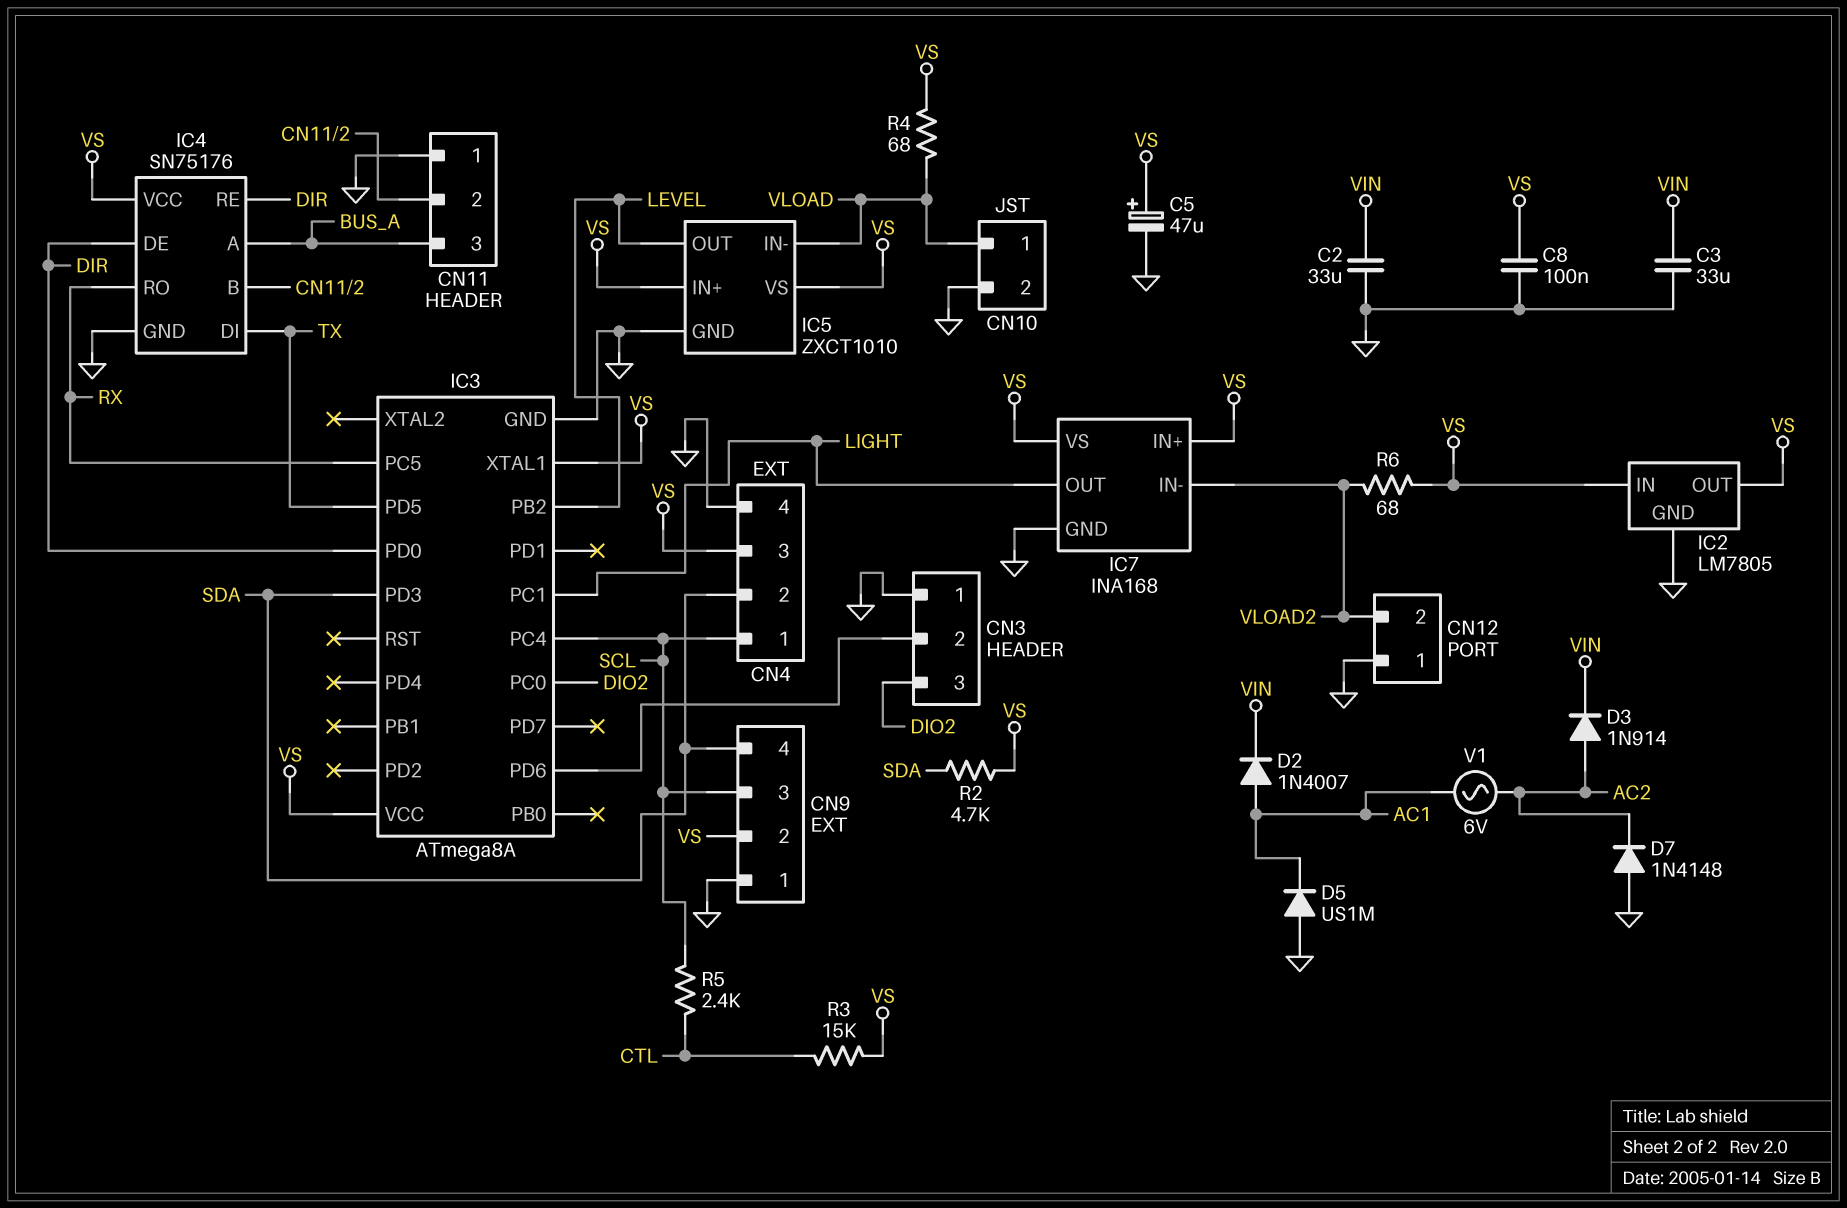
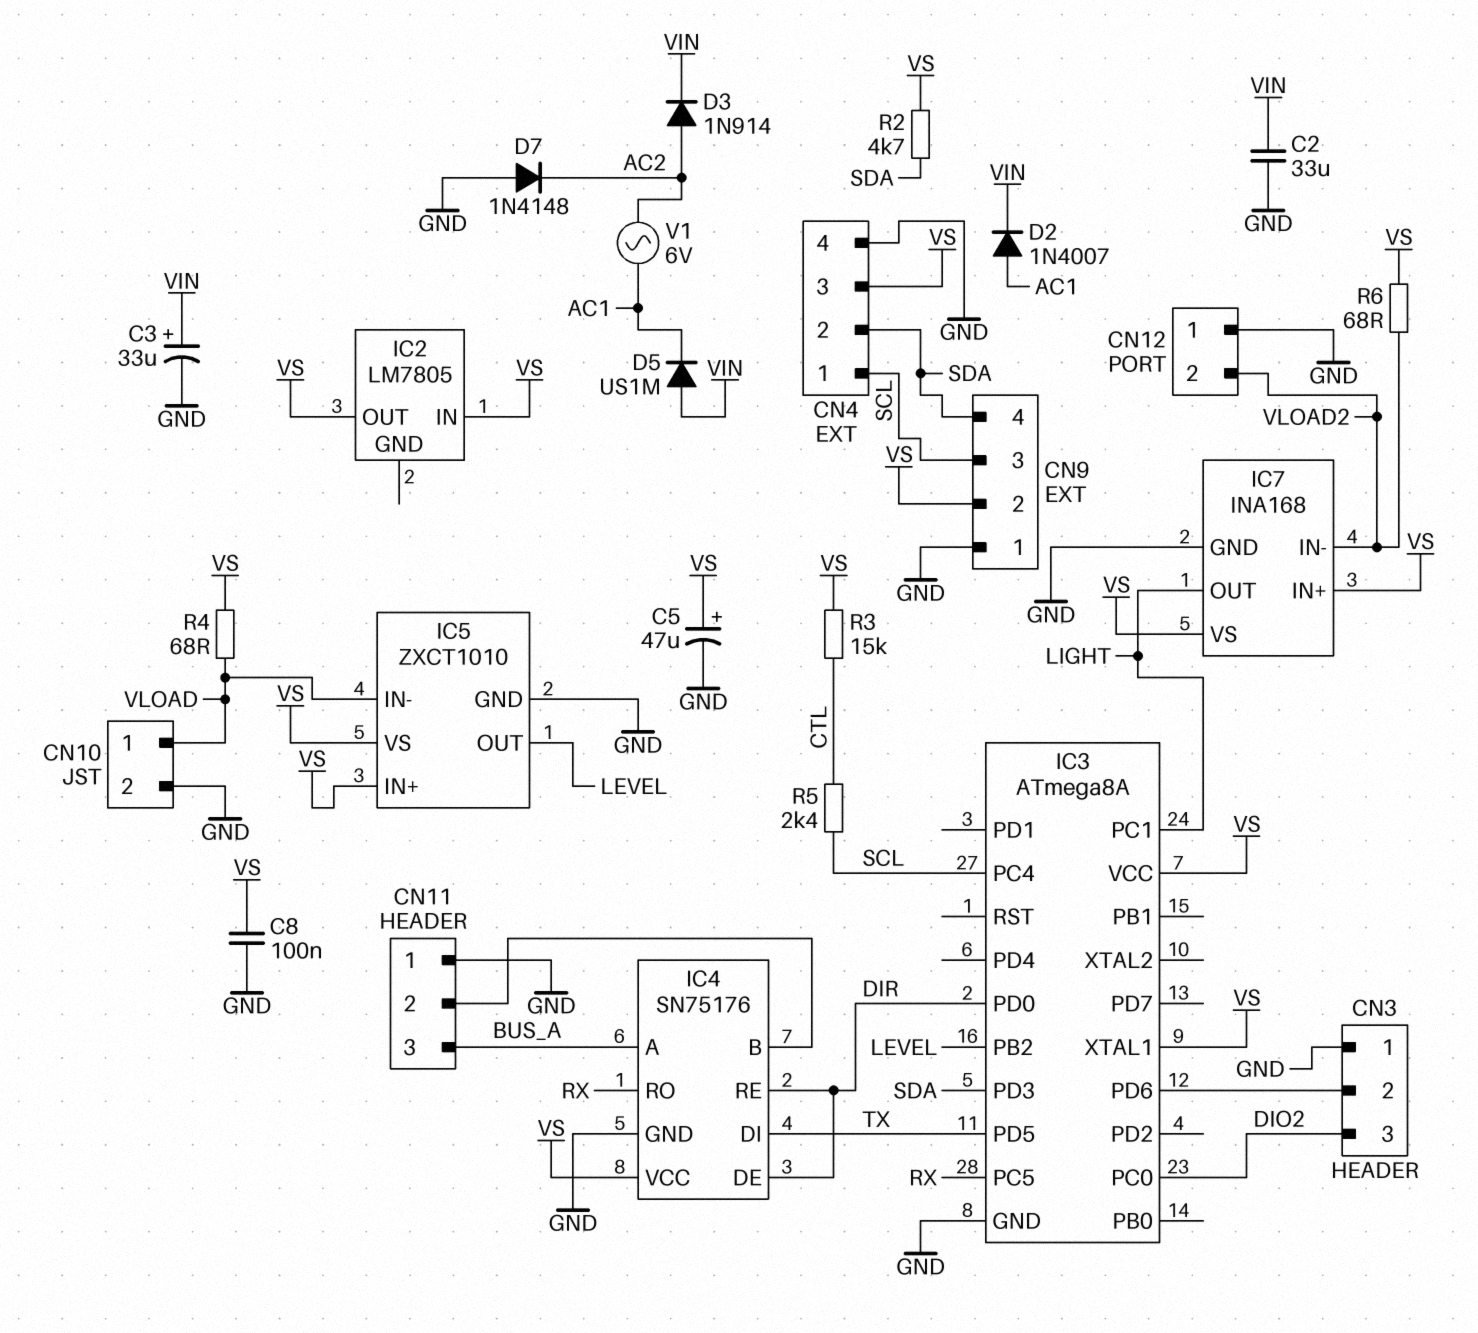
C3: 33uF (GND, VIN) -> 33uF (plus VIN, minus GND)
D5: diode US1M (A GND, K AC1) -> diode US1M (A VIN, K AC1)
IC2 pin GND: GND -> none

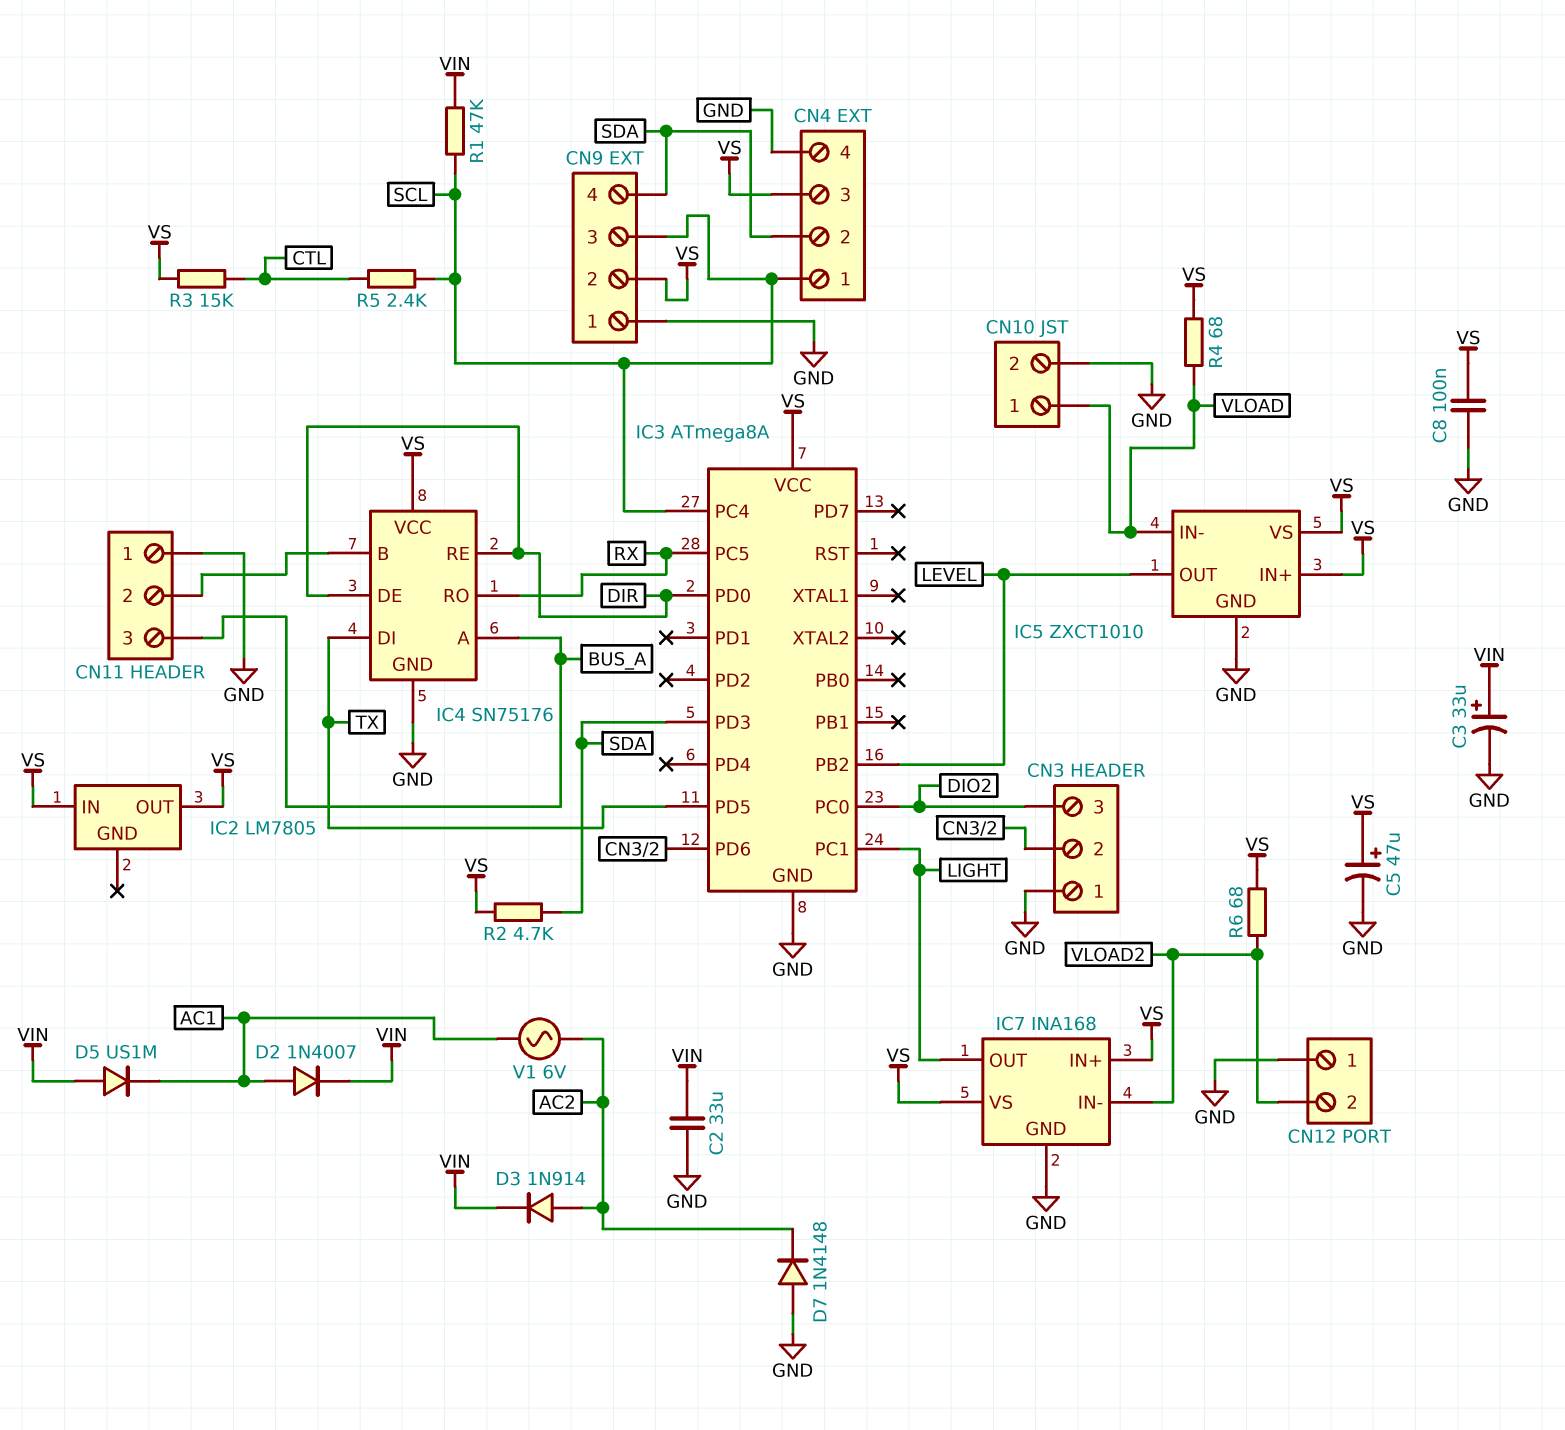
IC3 pin XTAL1: VS -> none
R1: none -> 47k (SCL, VIN)

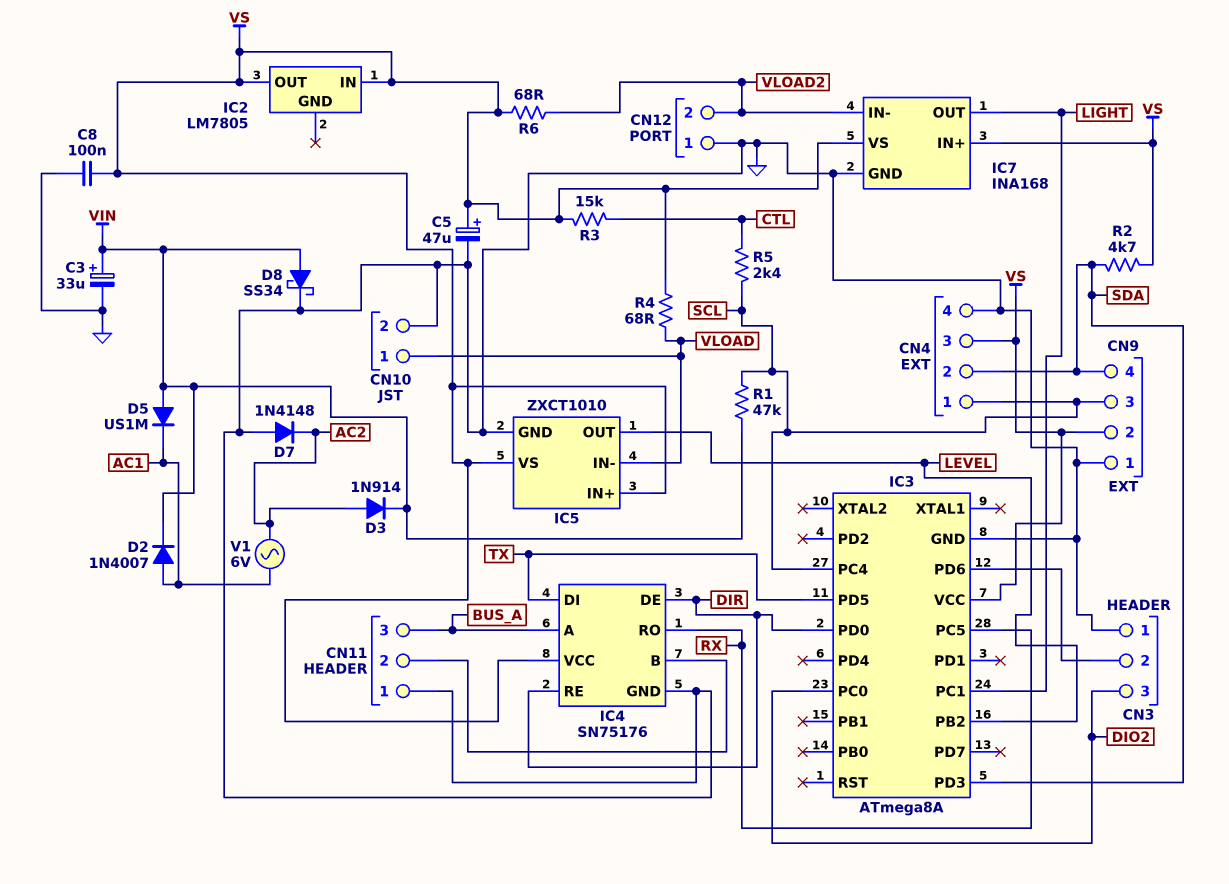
C2: 33uF (GND, VIN) -> none
D8: none -> schottky SS34 (A VIN, K GND)

